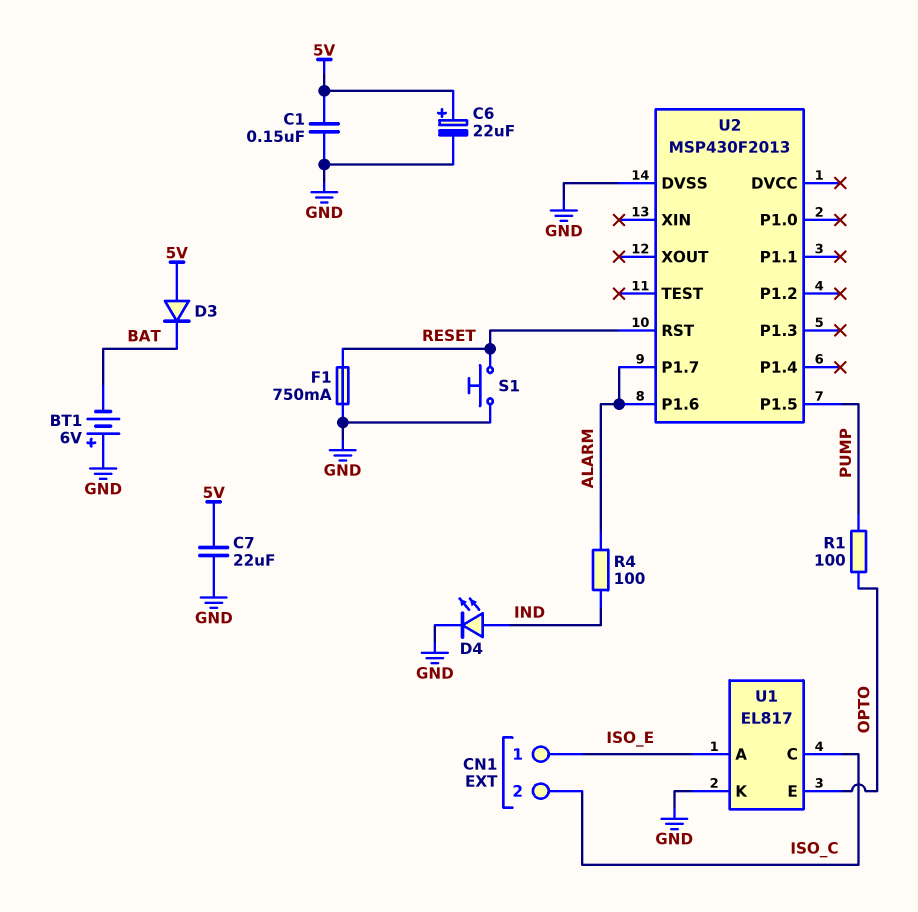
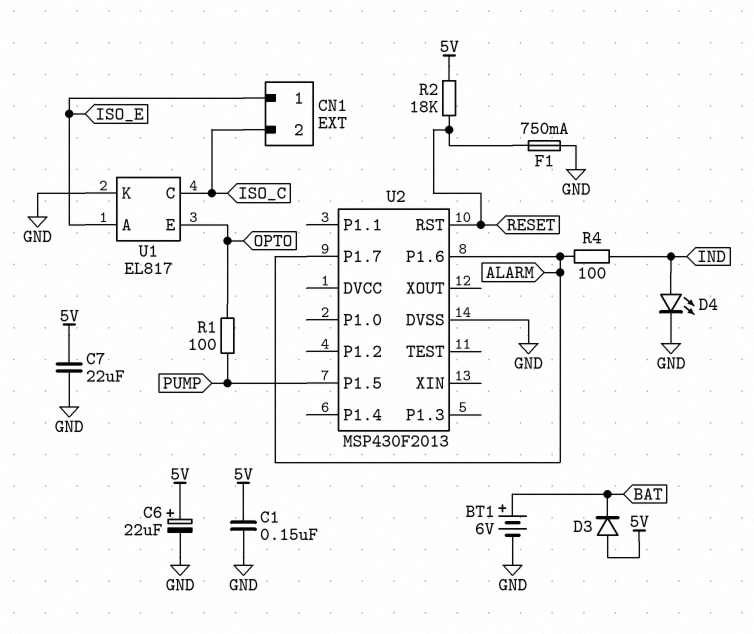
BT1: 6V (plus GND, minus BAT) -> 6V (plus BAT, minus GND)
R2: none -> 18k (5V, RESET)
S1: button (GND, RESET) -> none

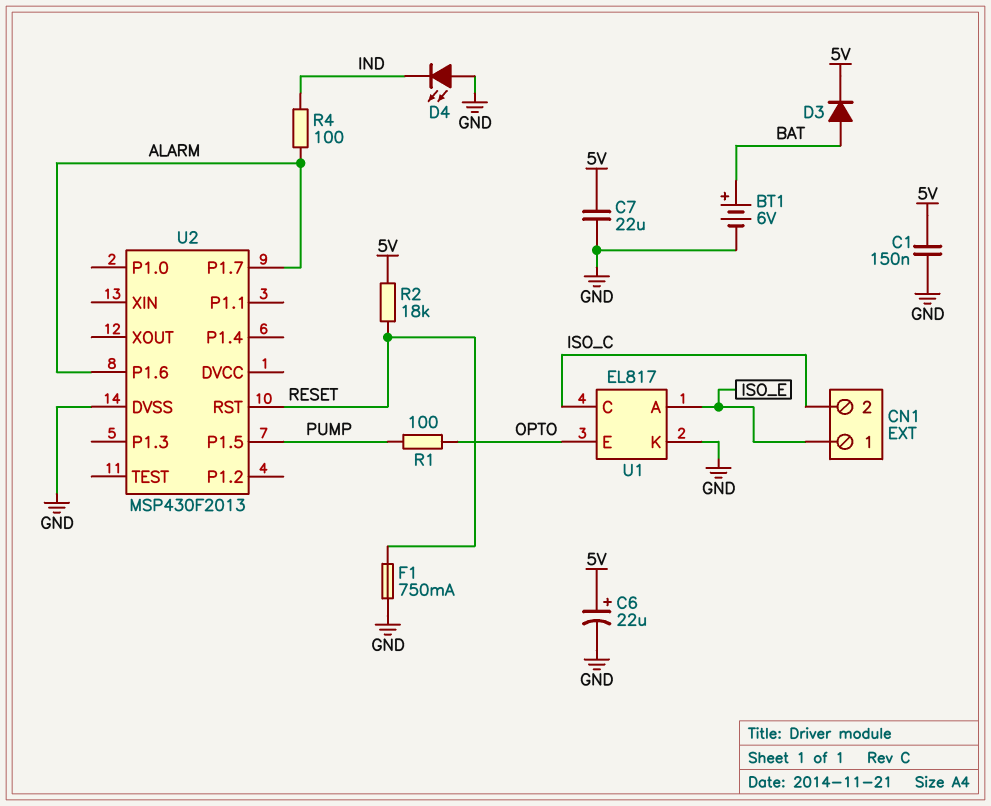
D3: diode (A 5V, K BAT) -> diode (A BAT, K 5V)
D4: LED (A IND, K GND) -> LED (A GND, K IND)

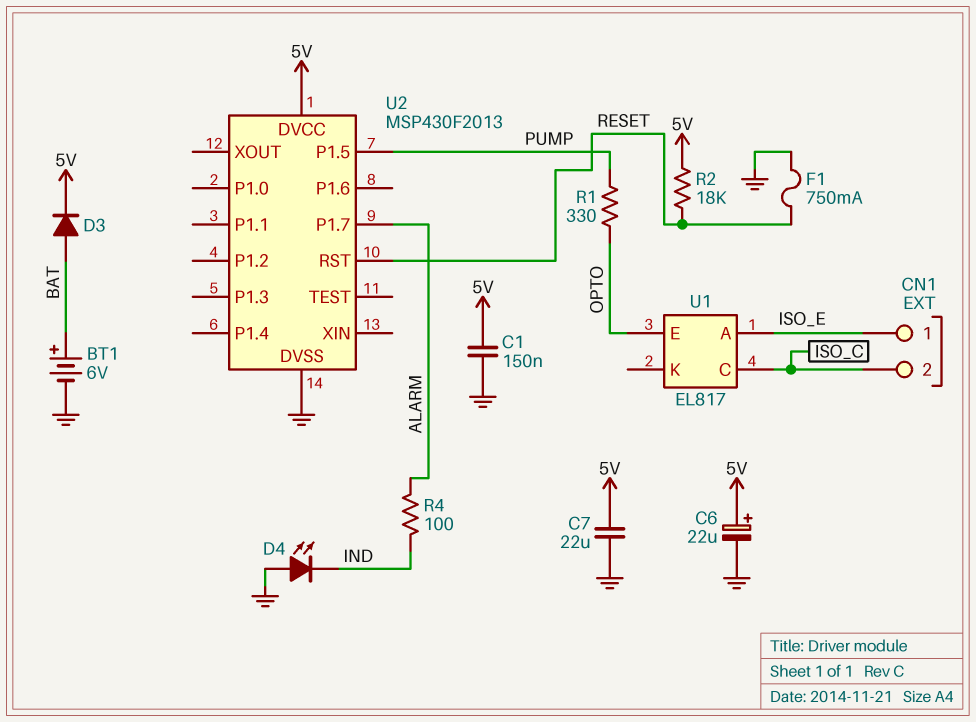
R1: 100 (OPTO, PUMP) -> 330 (OPTO, PUMP)
U1 pin K: GND -> none
U2 pin DVCC: none -> 5V
U2 pin P1.6: ALARM -> none

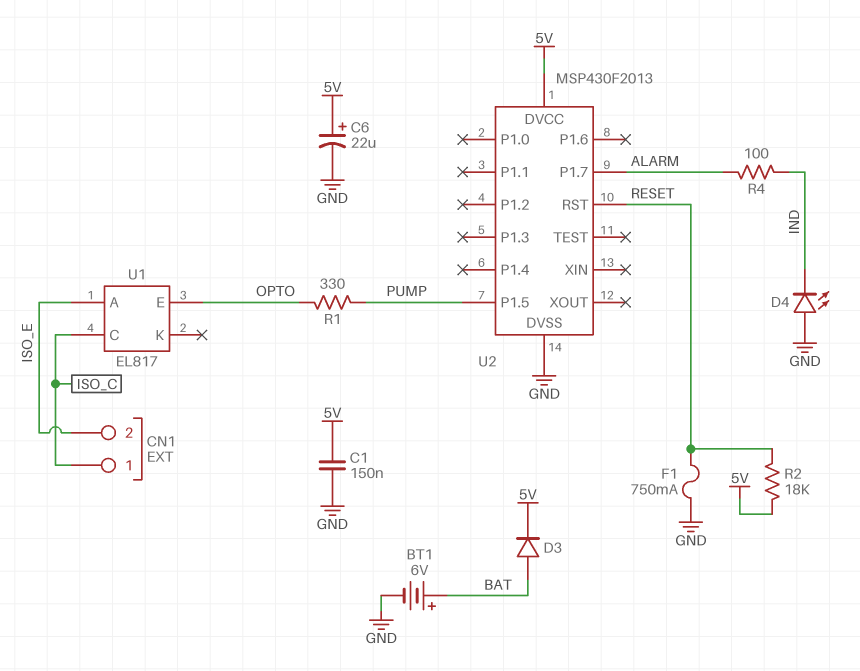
C7: 22uF (5V, GND) -> none
CN1 pin 1: ISO_E -> ISO_C
CN1 pin 2: ISO_C -> ISO_E

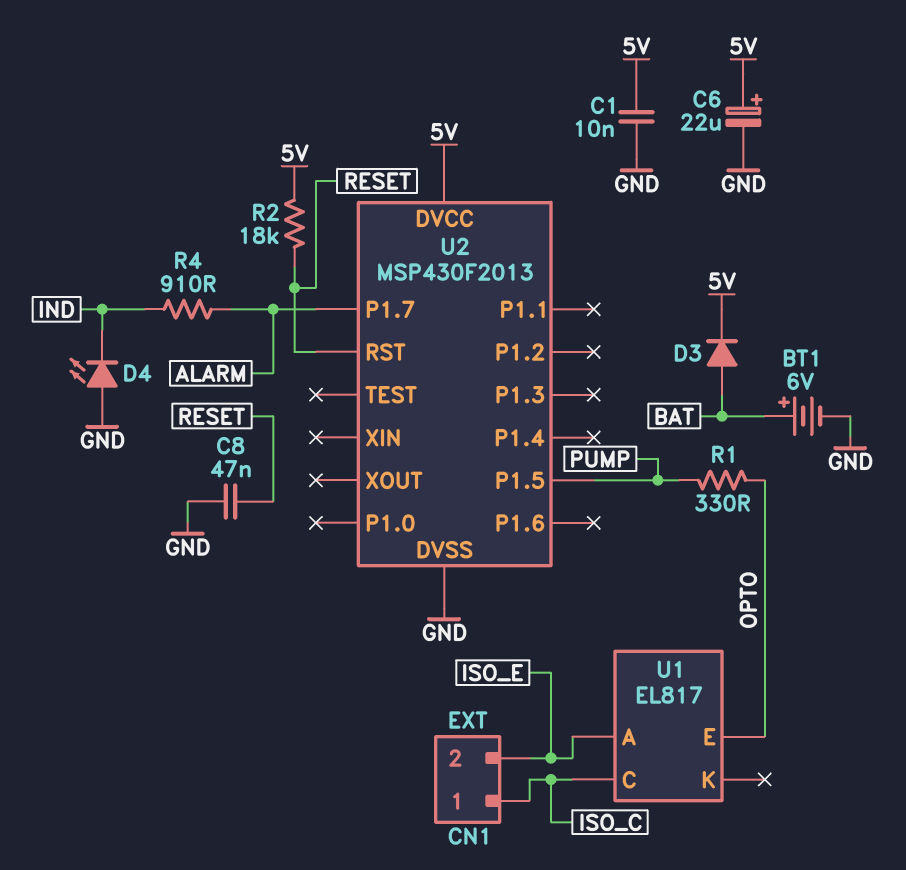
C1: 150nF (5V, GND) -> 10nF (5V, GND)
C8: none -> 47nF (GND, RESET)
F1: 750mA (GND, RESET) -> none
R4: 100 (ALARM, IND) -> 910 (ALARM, IND)

